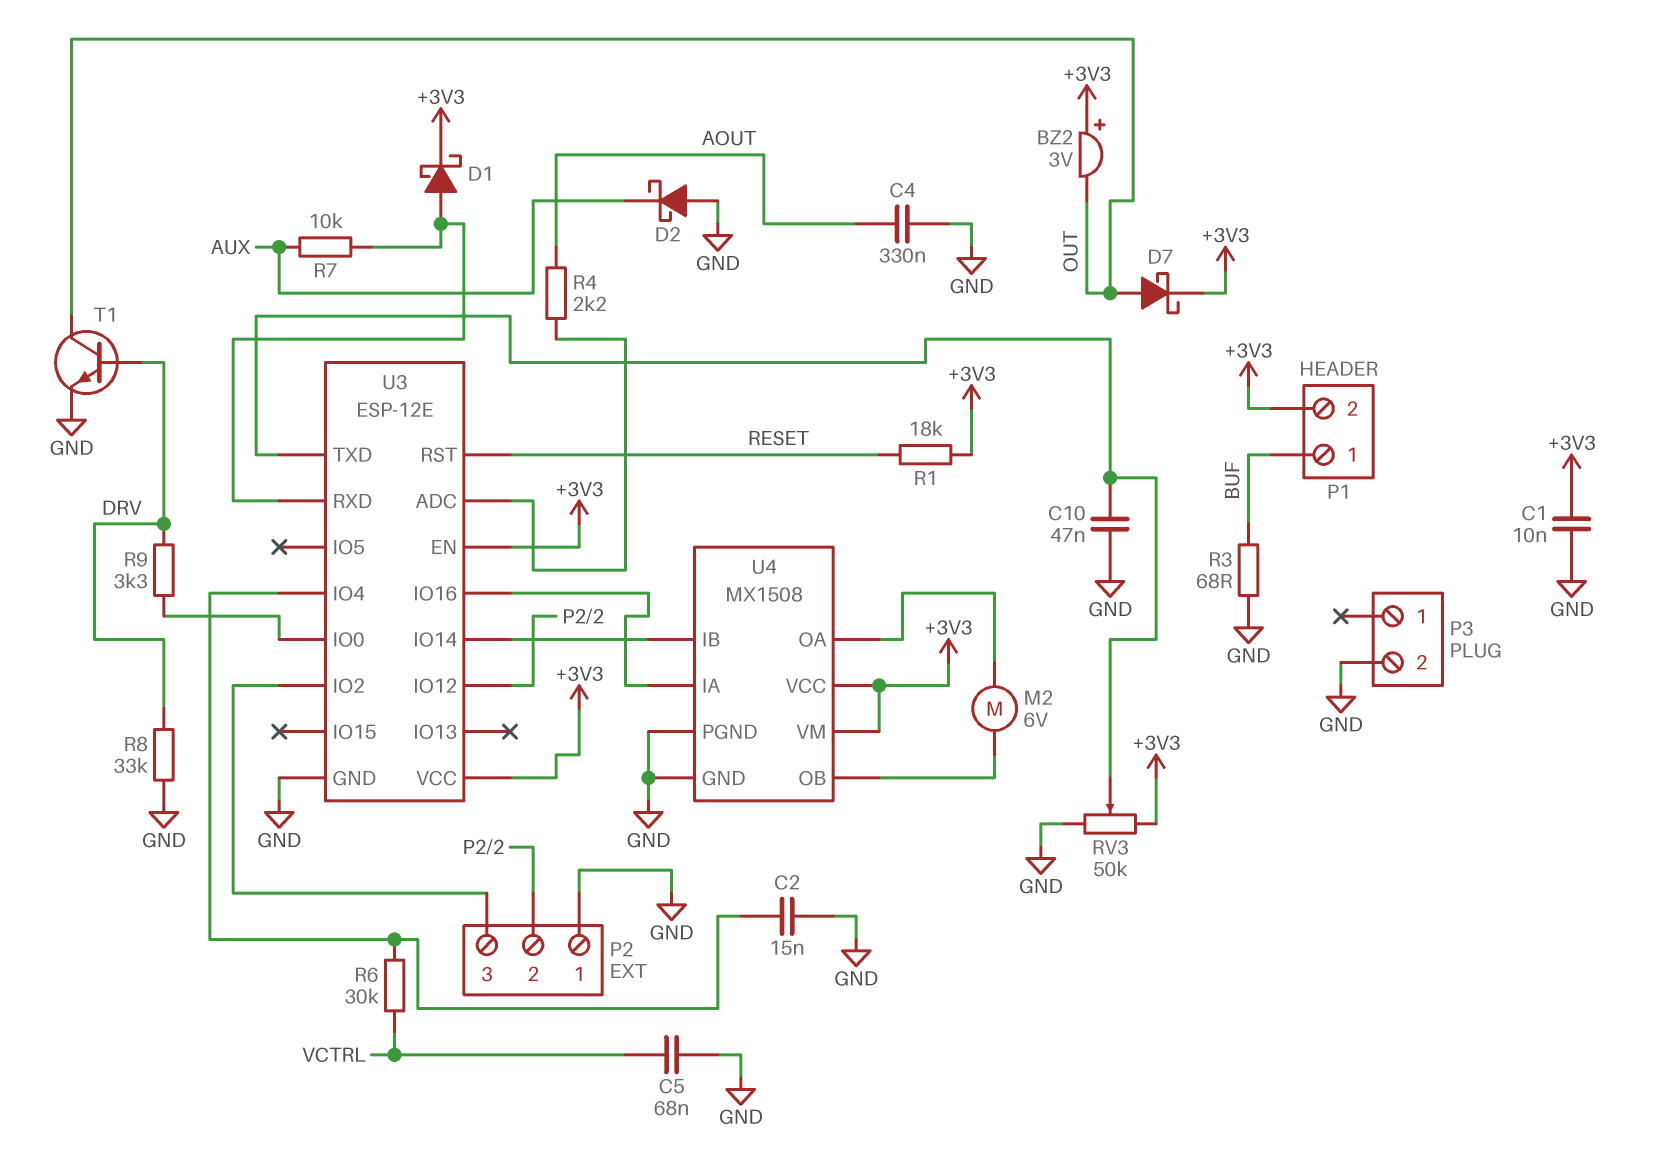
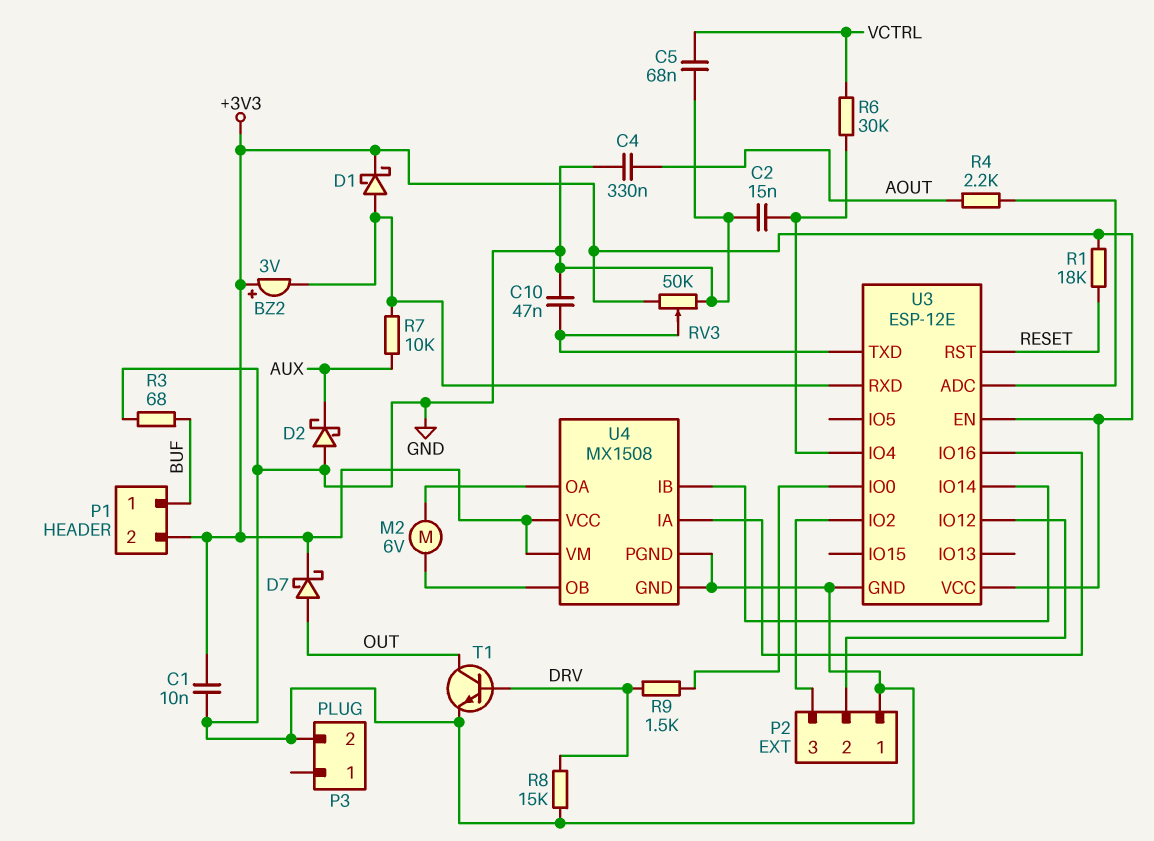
BZ2: buzzer 3V (plus +3V3, minus OUT) -> buzzer 3V (plus +3V3, minus U3/RXD)
R8: 33k (DRV, GND) -> 15k (DRV, GND)
R9: 3.3k (DRV, U3/IO0) -> 1.5k (DRV, U3/IO0)

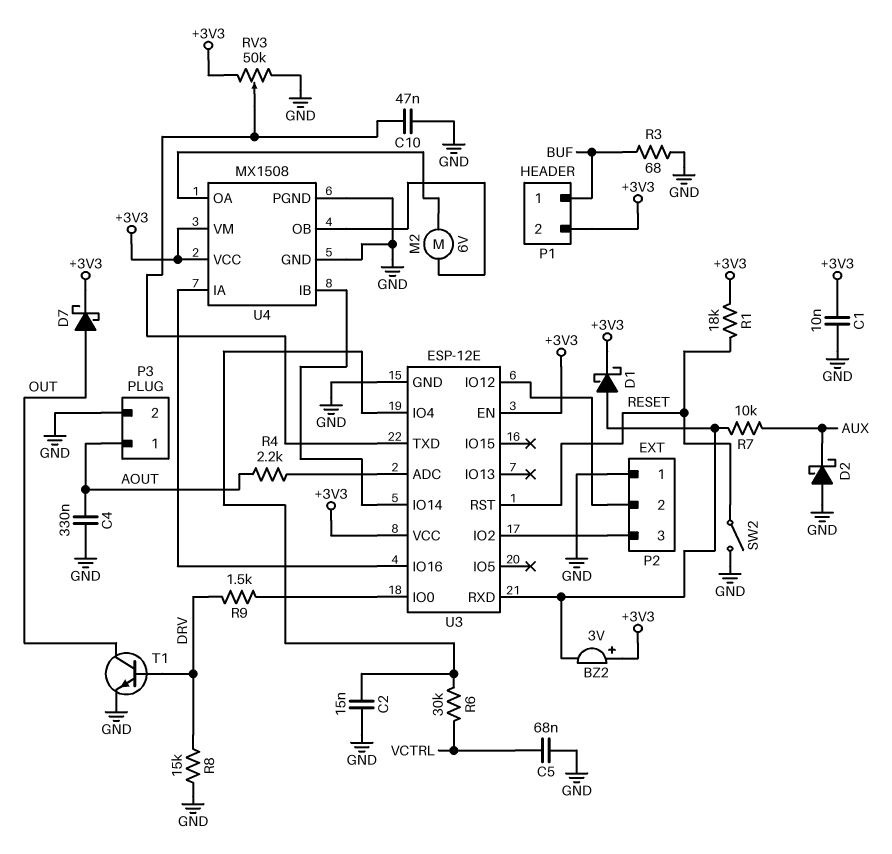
P3 pin 1: none -> AOUT
SW2: none -> switch (GND, RESET)

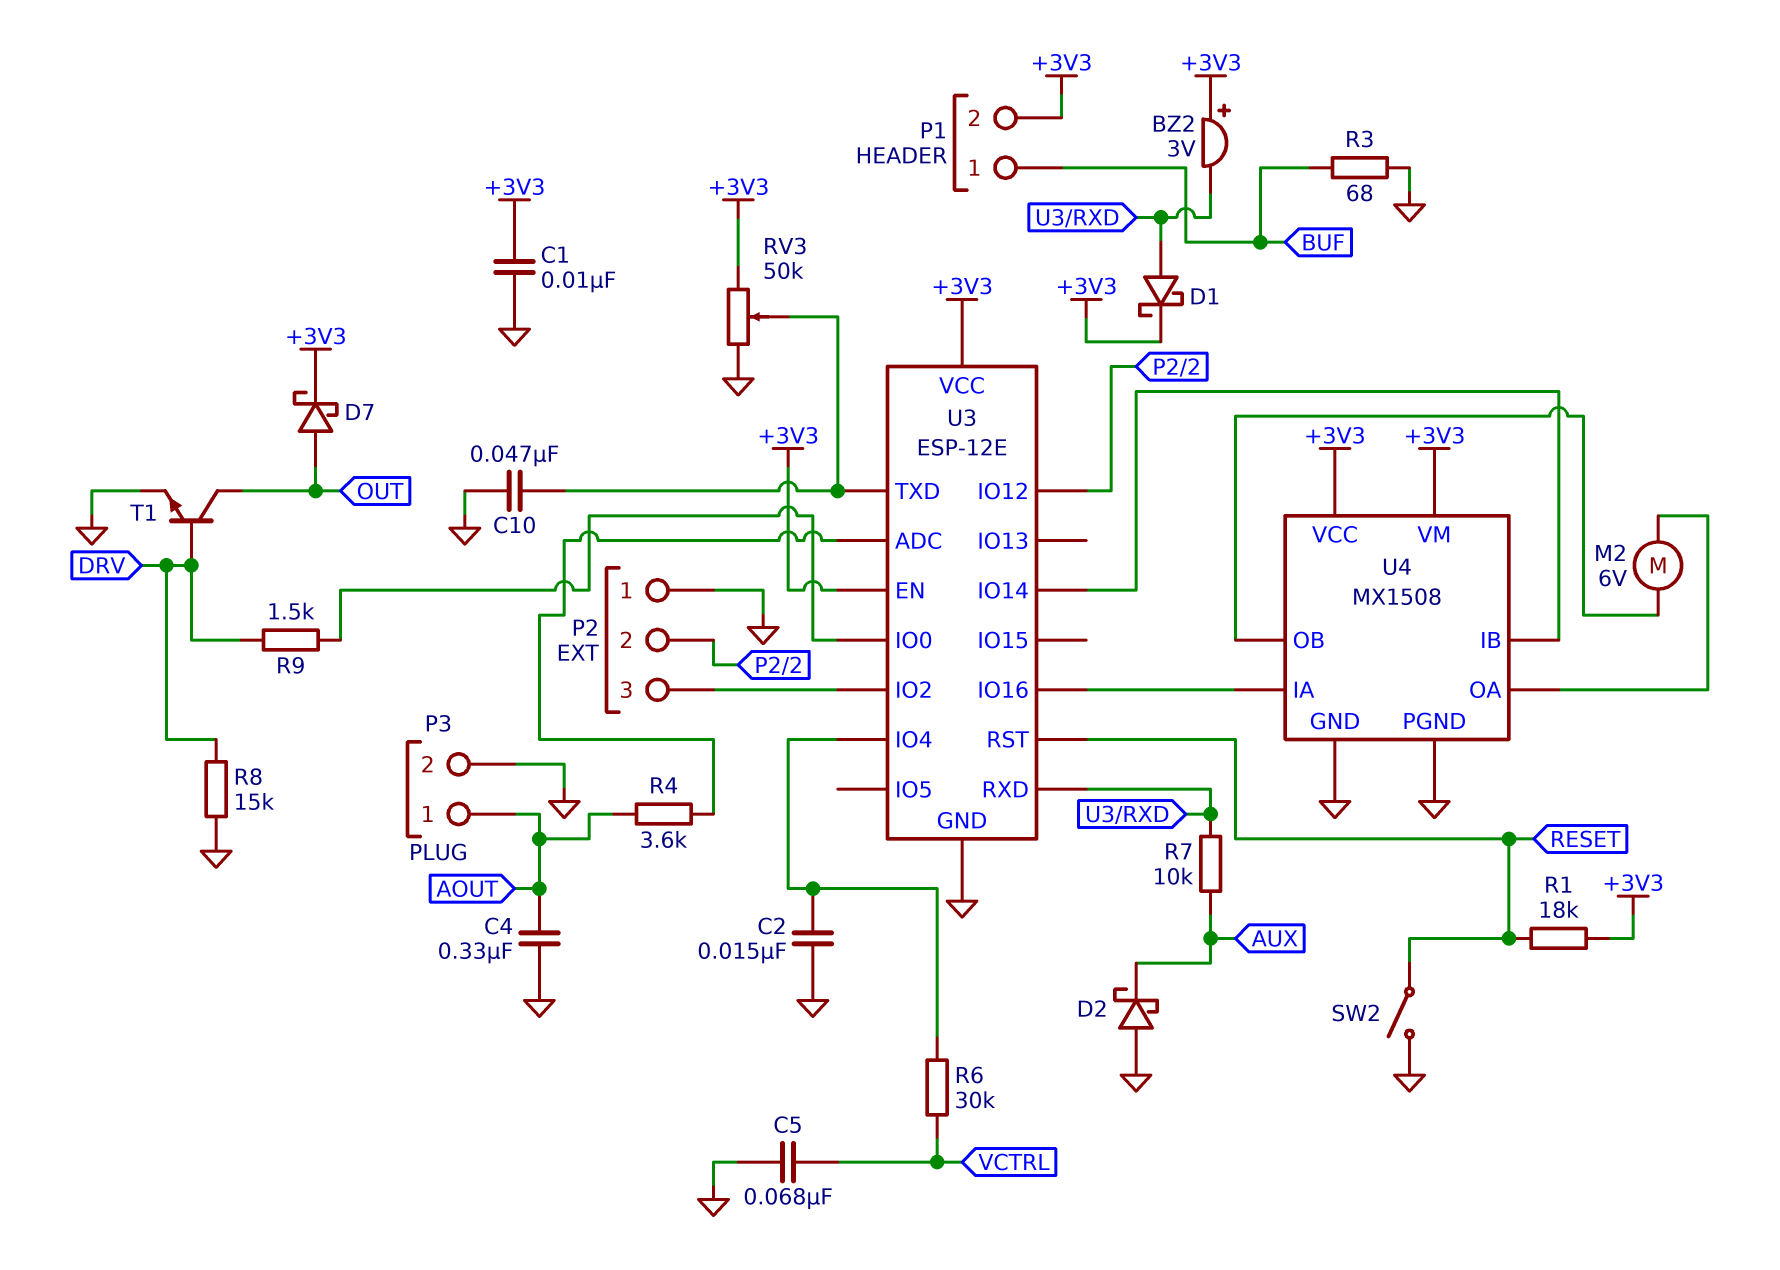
R4: 2.2k (AOUT, U3/ADC) -> 3.6k (AOUT, U3/ADC)

